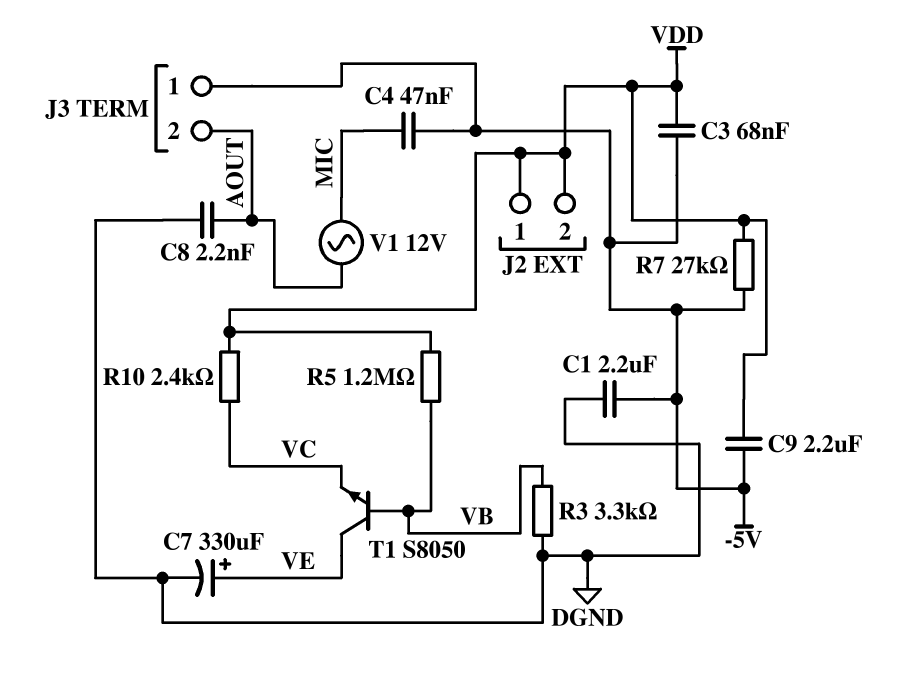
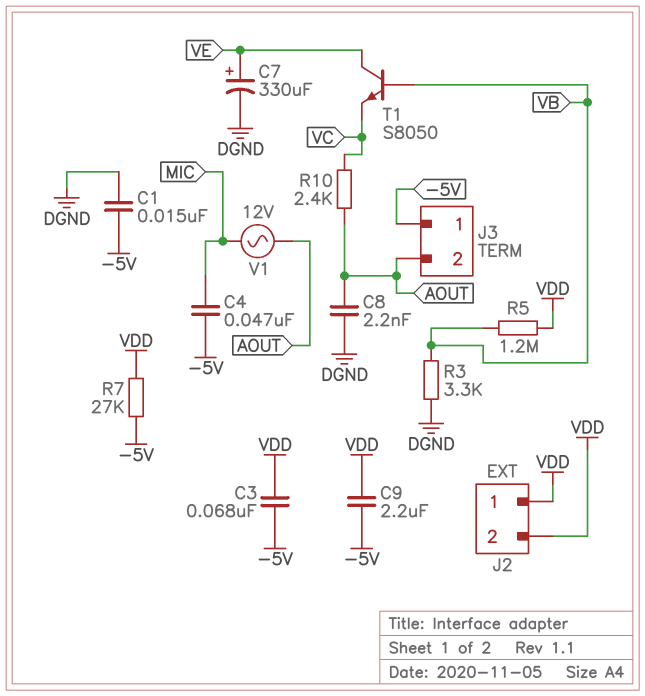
C1: 2.2uF (-5V, DGND) -> 15nF (-5V, DGND)
R10: 2.4k (VC, VDD) -> 2.4k (AOUT, VC)

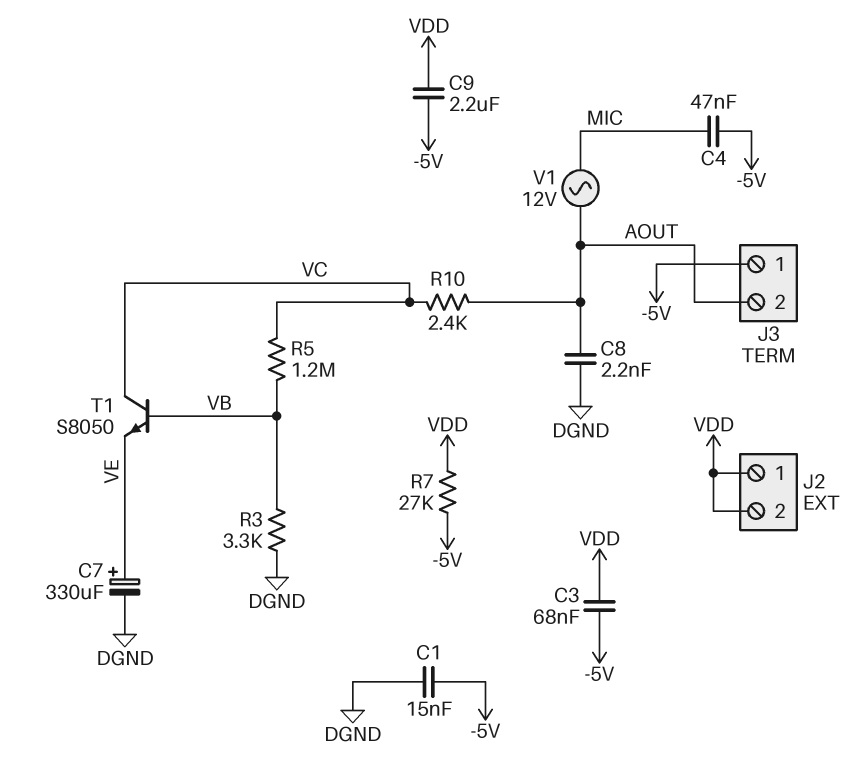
R5: 1.2M (VB, VDD) -> 1.2M (VB, VC)
T1: NPN S8050 (B VB, C VE, E VC) -> NPN S8050 (B VB, C VC, E VE)

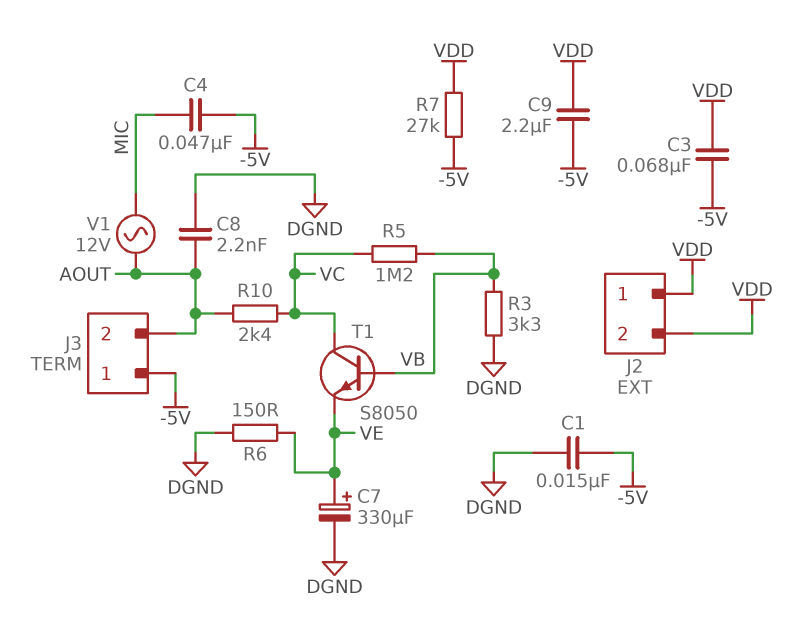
R6: none -> 150 (DGND, VE)

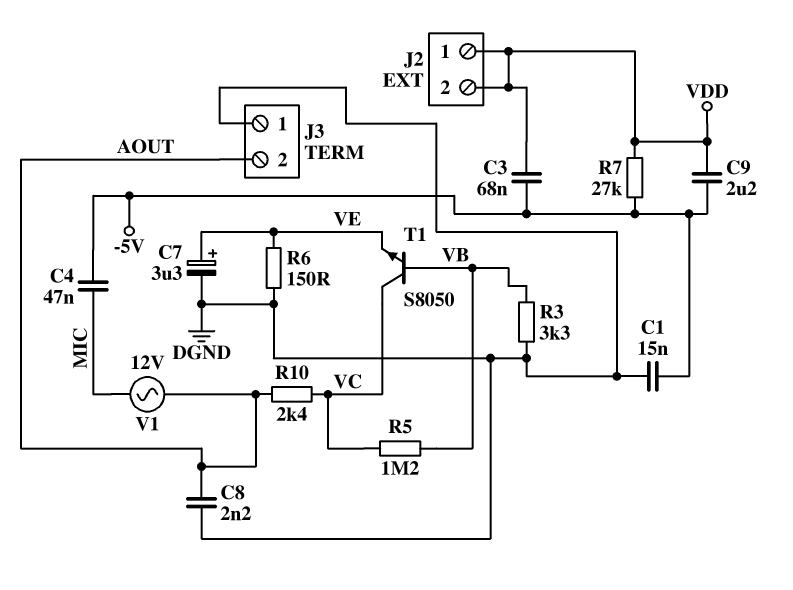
C7: 330uF (plus VE, minus DGND) -> 3.3uF (plus VE, minus DGND)
J3 pin 1: -5V -> DGND

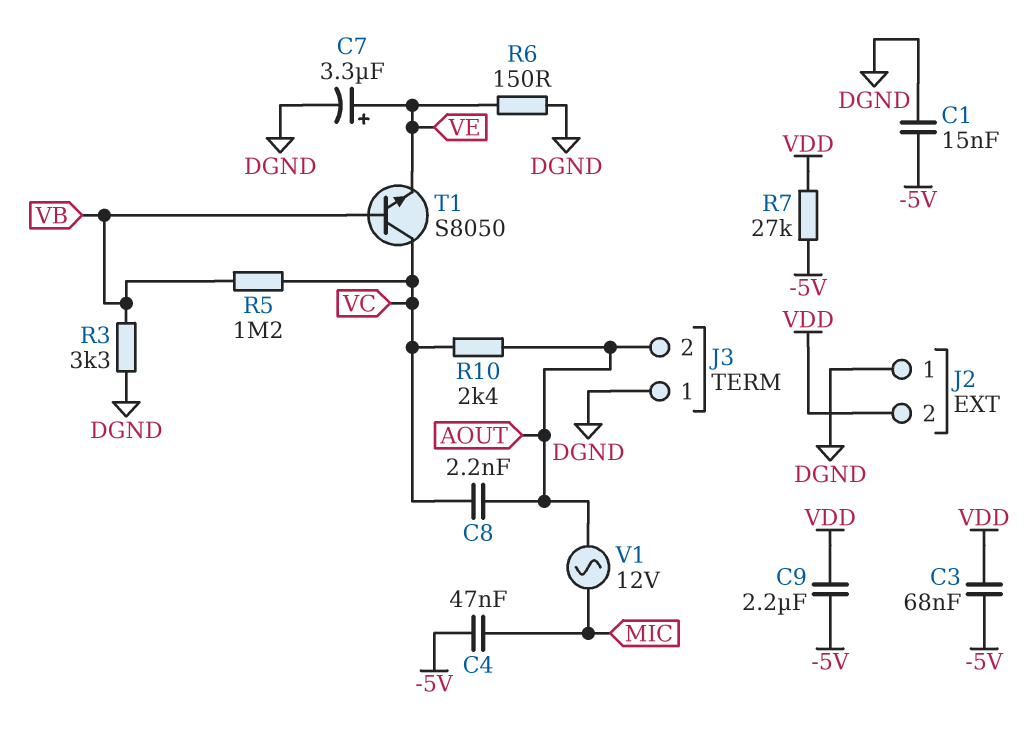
C8: 2.2nF (AOUT, DGND) -> 2.2nF (AOUT, VC)
J2 pin 1: VDD -> DGND

